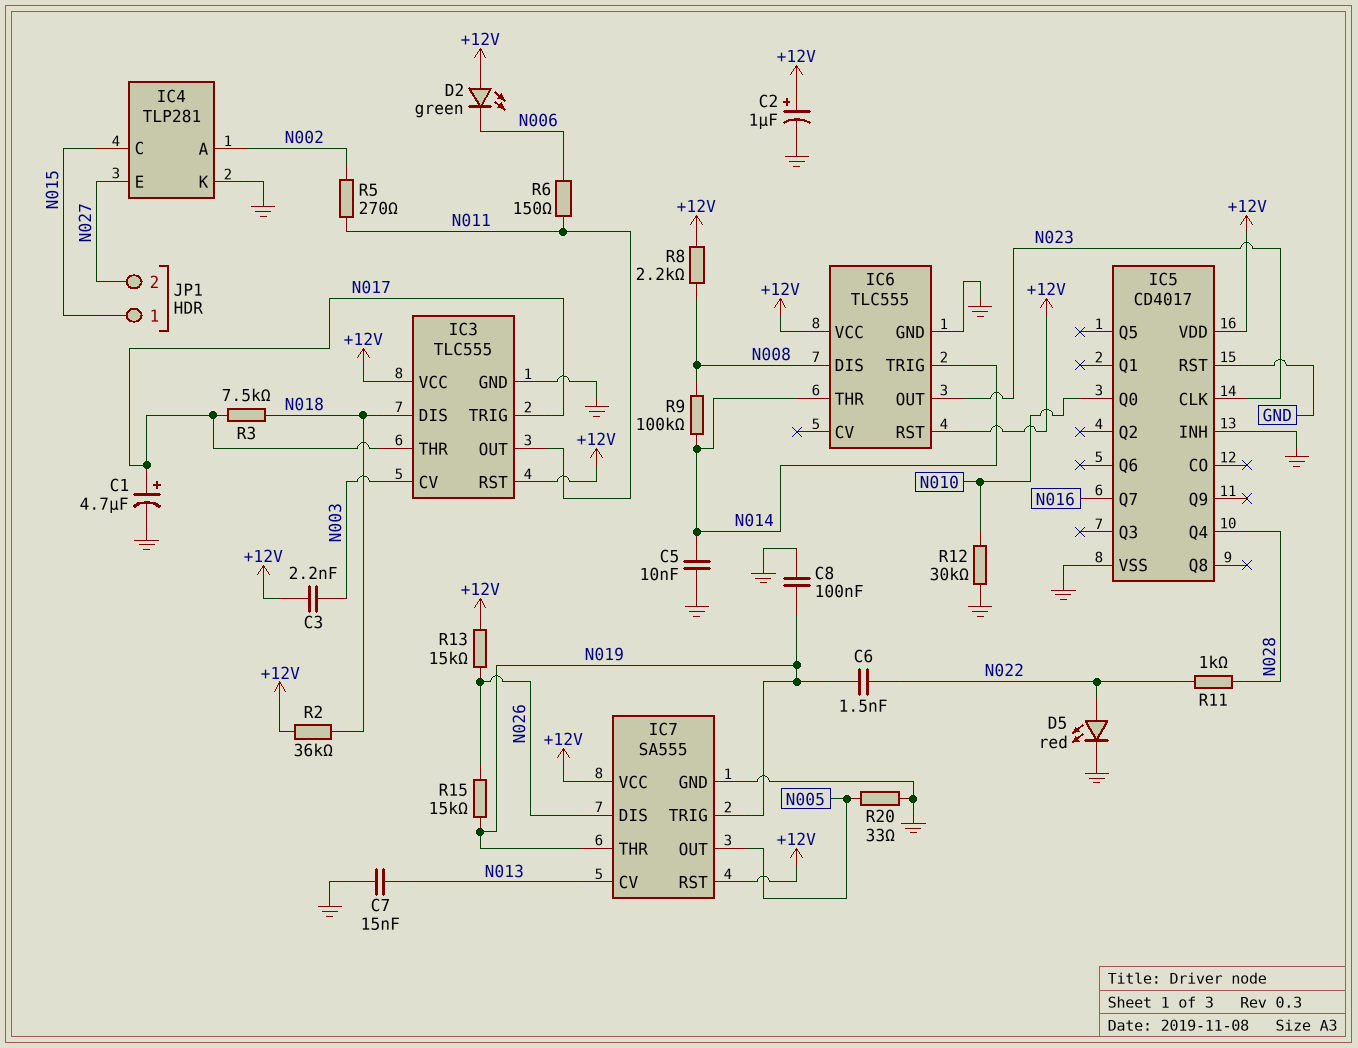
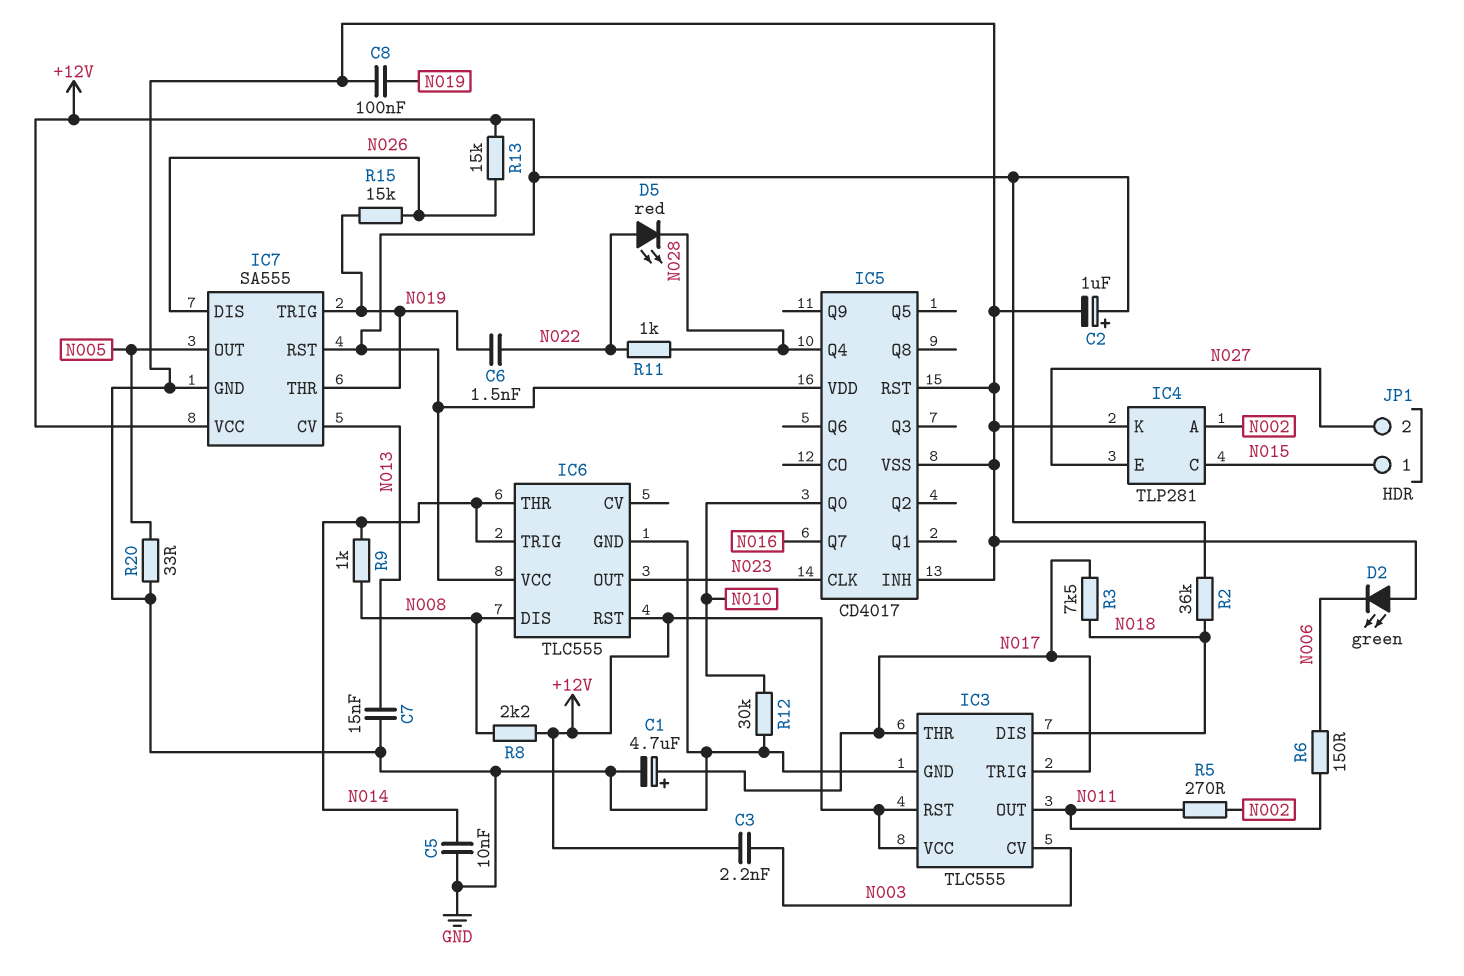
D2: LED green (A +12V, K N006) -> LED green (A GND, K N006)
D5: LED red (A N022, K GND) -> LED red (A N022, K N028)
R9: 100k (N008, N014) -> 1k (N008, N014)

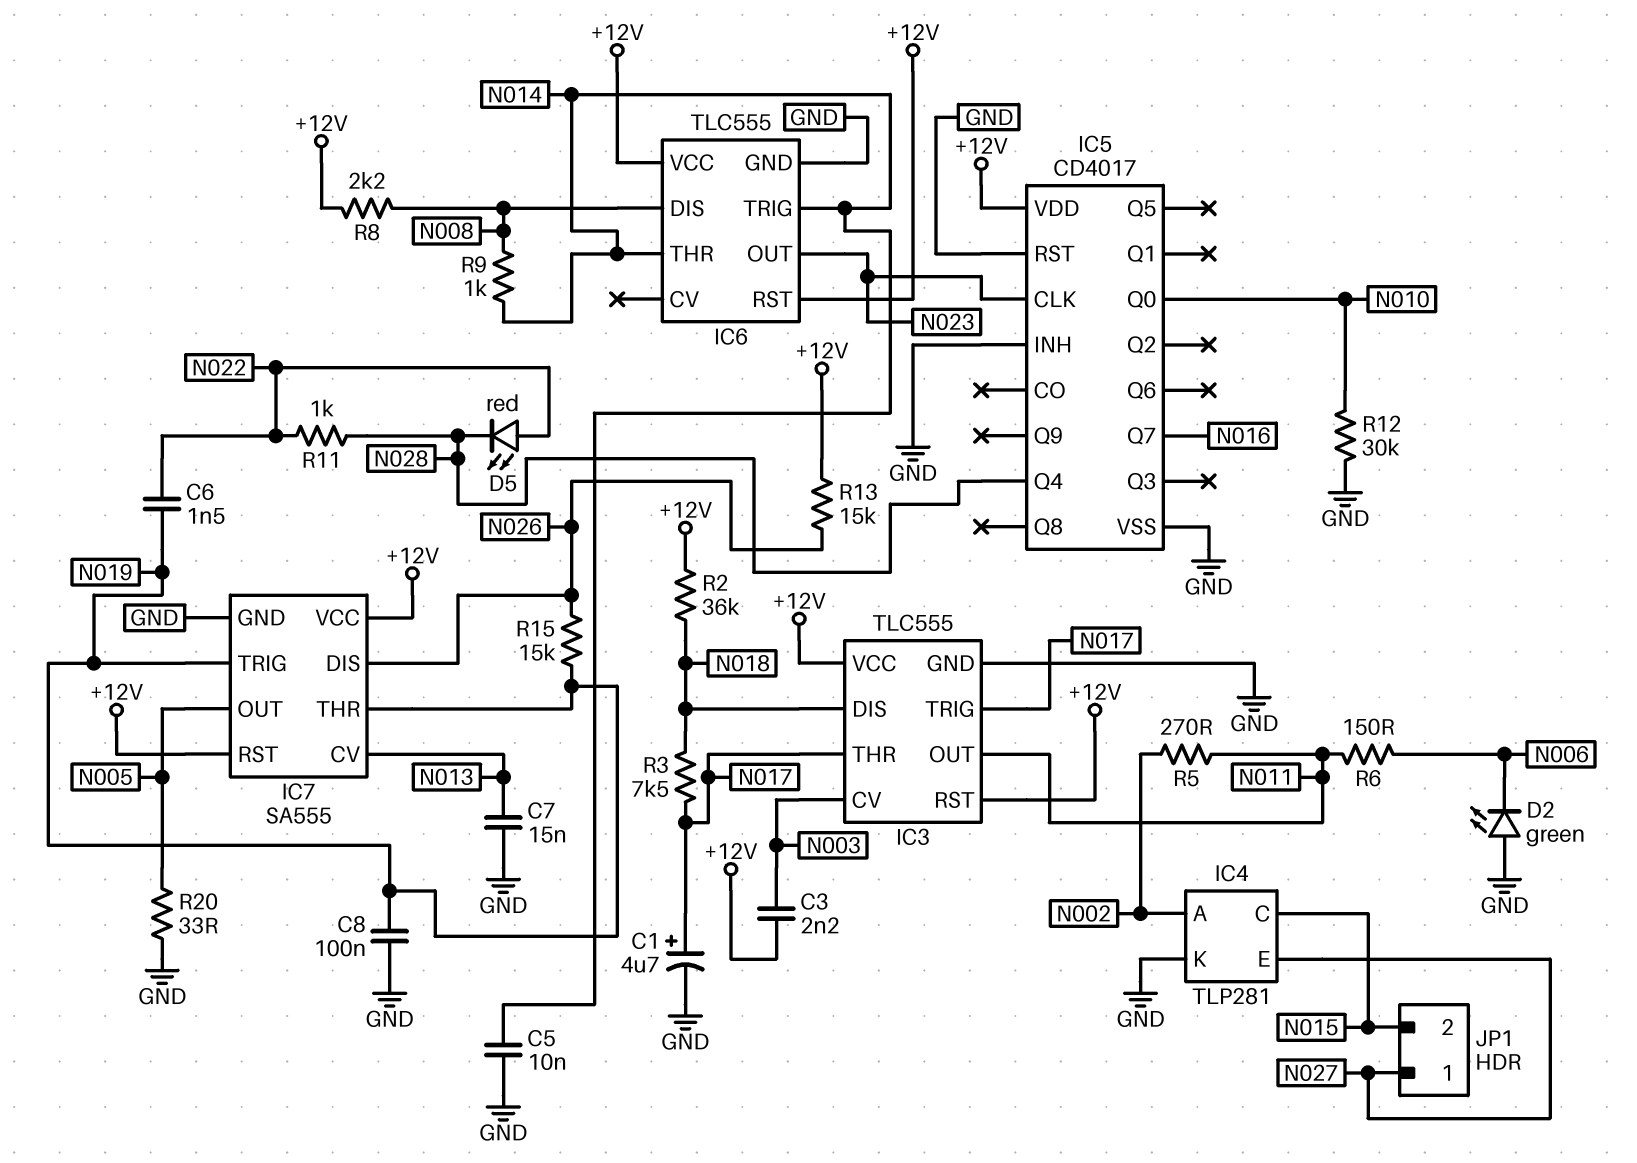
C2: 1uF (plus +12V, minus GND) -> none
JP1 pin 1: N015 -> N027
JP1 pin 2: N027 -> N015

